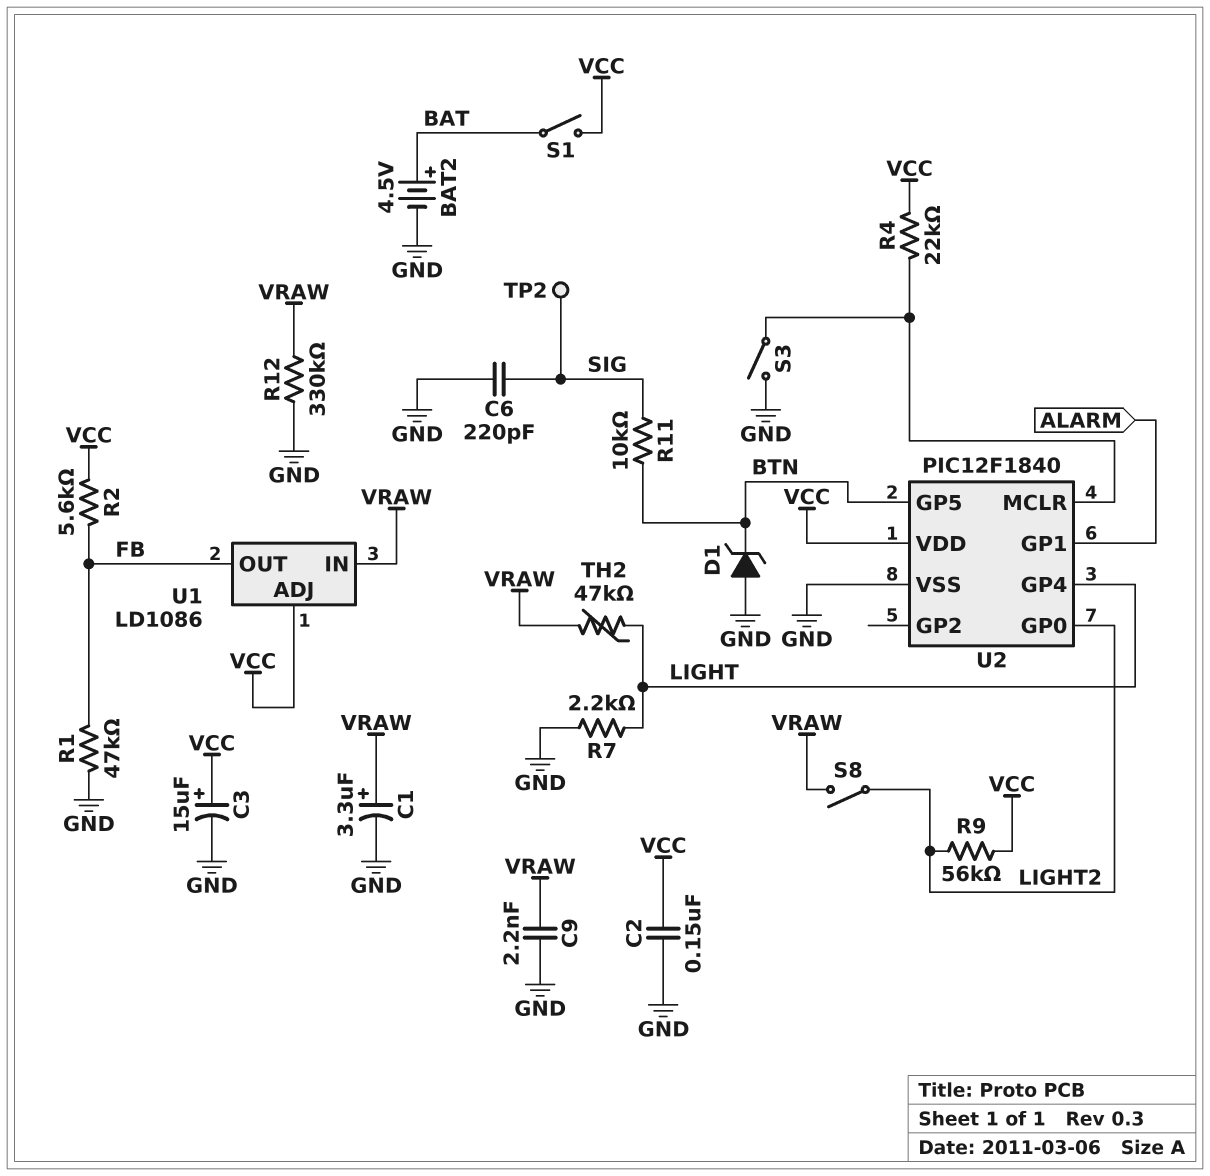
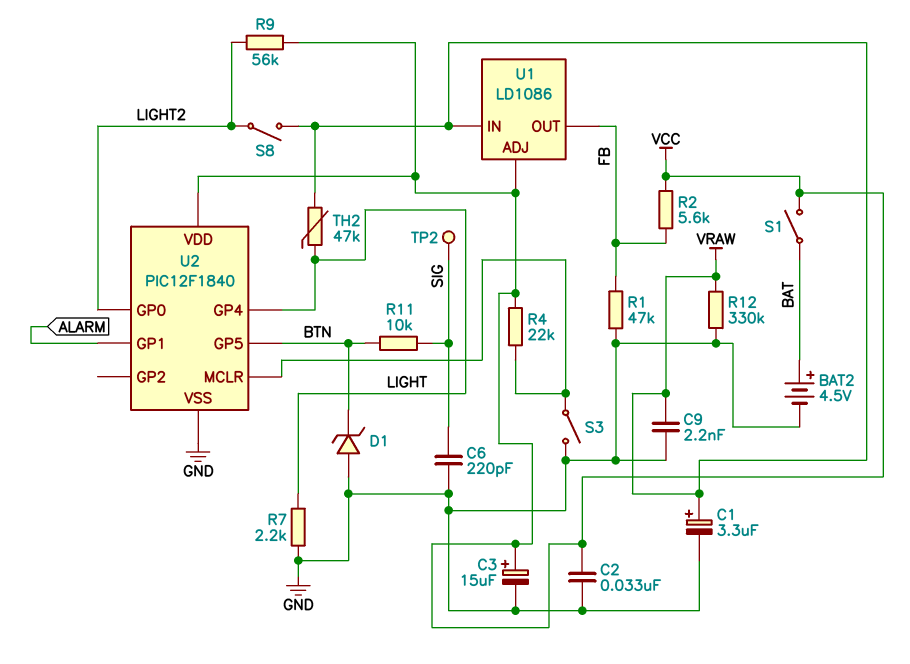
C2: 150nF (GND, VCC) -> 33nF (GND, VCC)

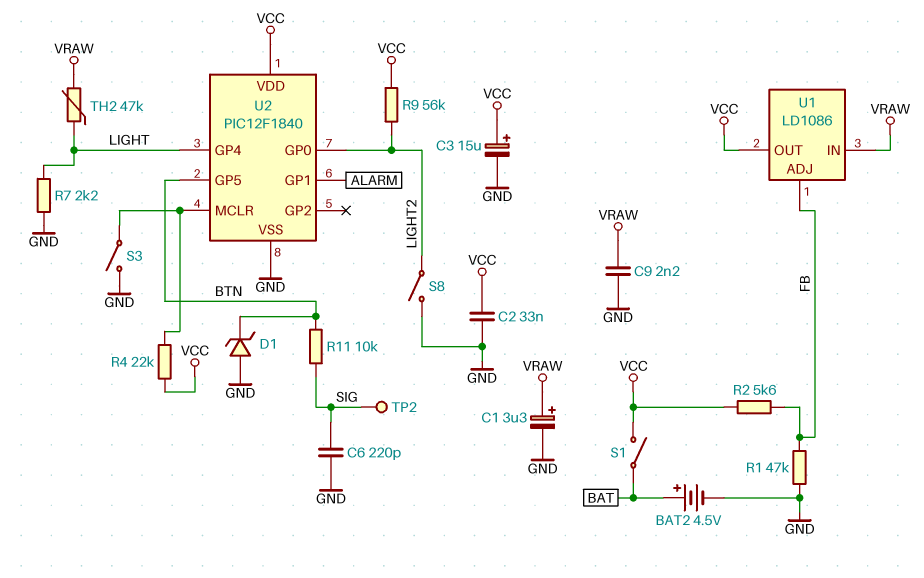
R12: 330k (GND, VRAW) -> none
S8: switch (LIGHT2, VRAW) -> switch (GND, LIGHT2)
U1 pin ADJ: VCC -> FB
U1 pin OUT: FB -> VCC

